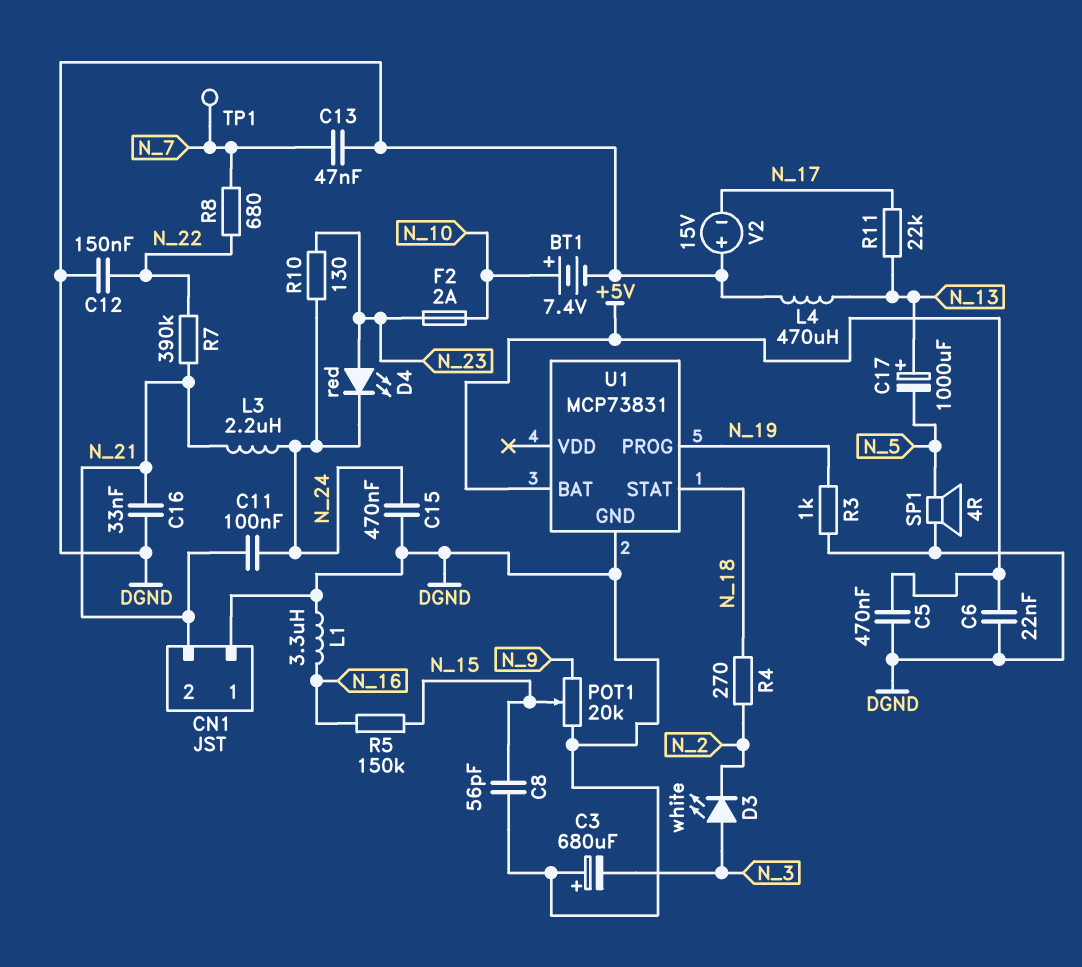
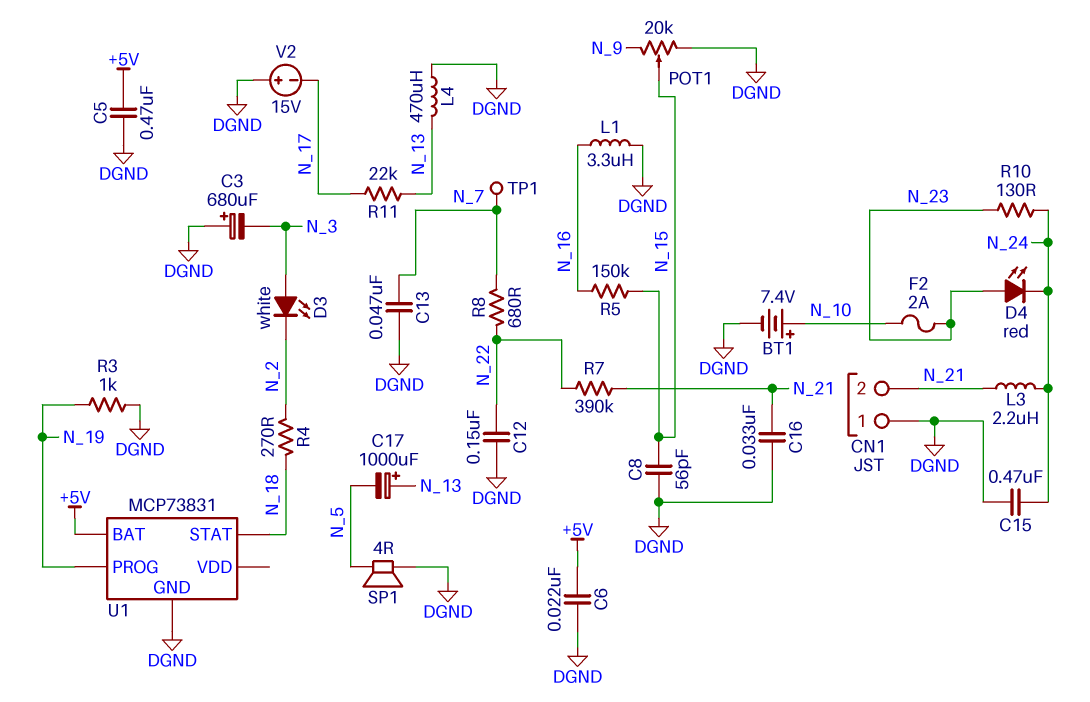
C11: 100nF (N_21, N_24) -> none

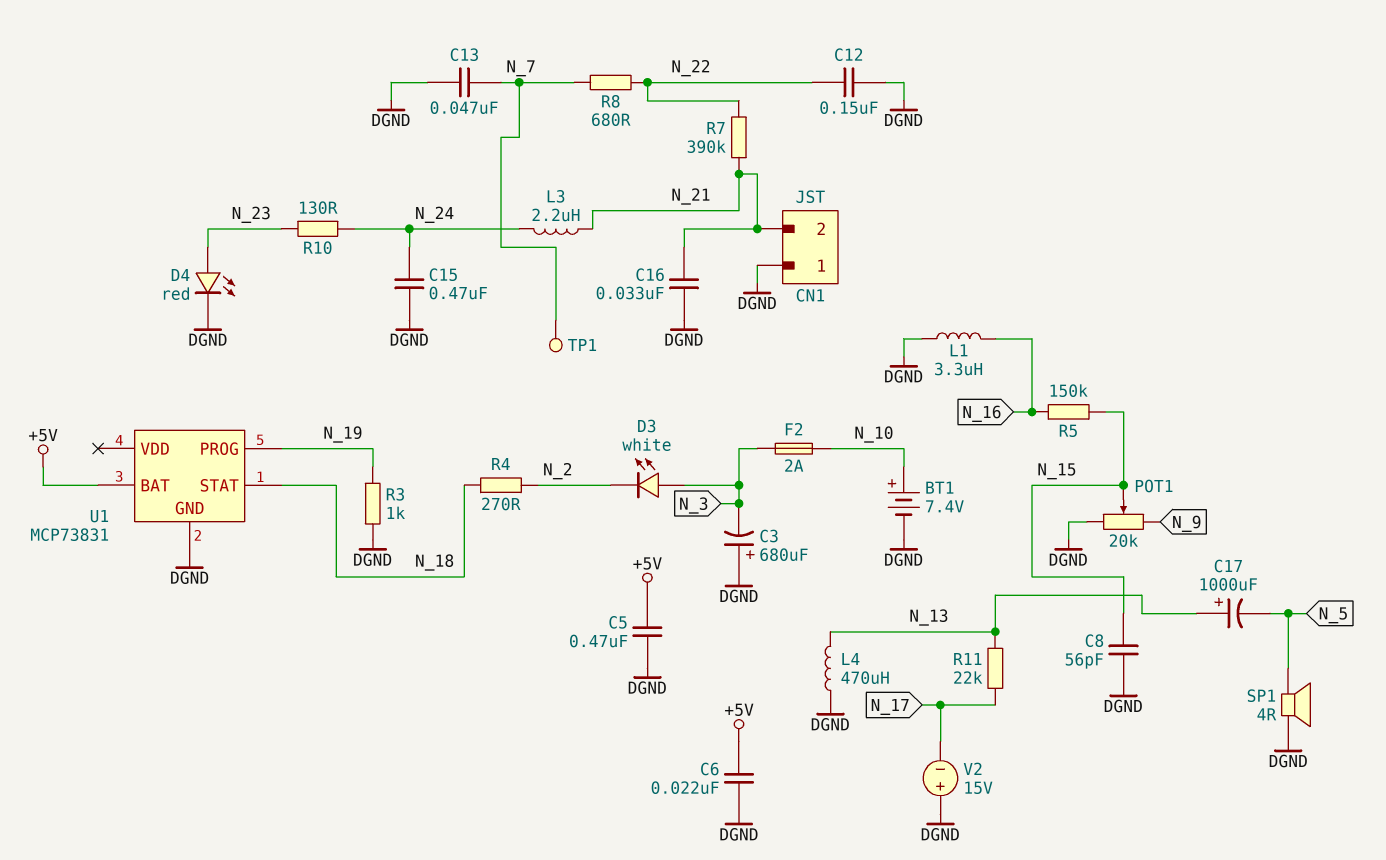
D4: LED red (A N_23, K N_24) -> LED red (A N_23, K DGND)
F2: 2A (N_10, N_23) -> 2A (N_3, N_10)

